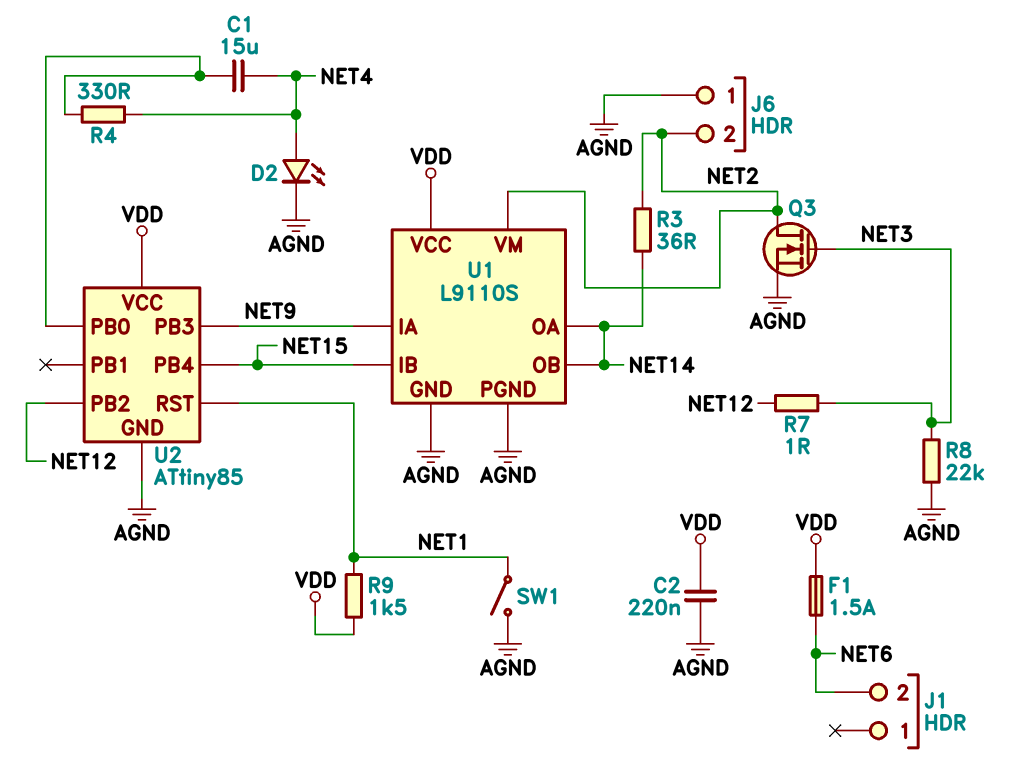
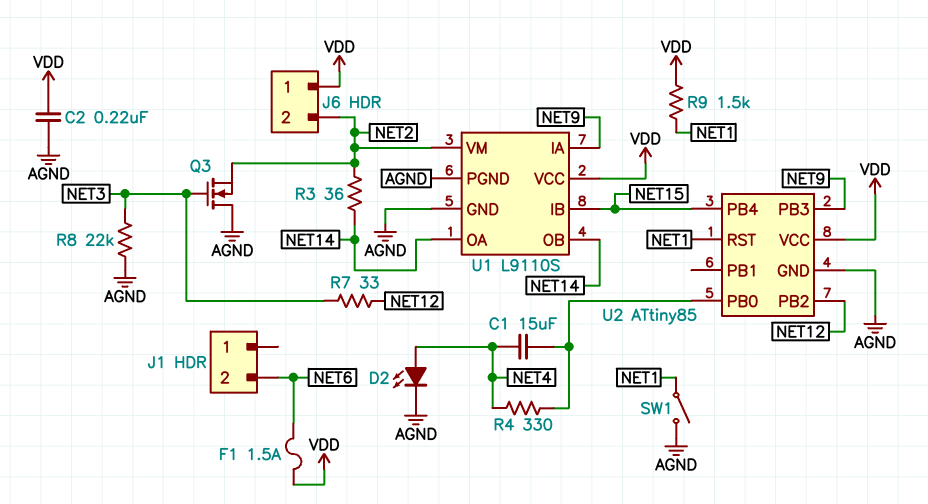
J6 pin 1: AGND -> VDD
Q3: NMOS (G NET3, D NET2, S AGND) -> NMOS (G NET3, D AGND, S NET2)
R7: 1 (NET3, NET12) -> 33 (NET3, NET12)

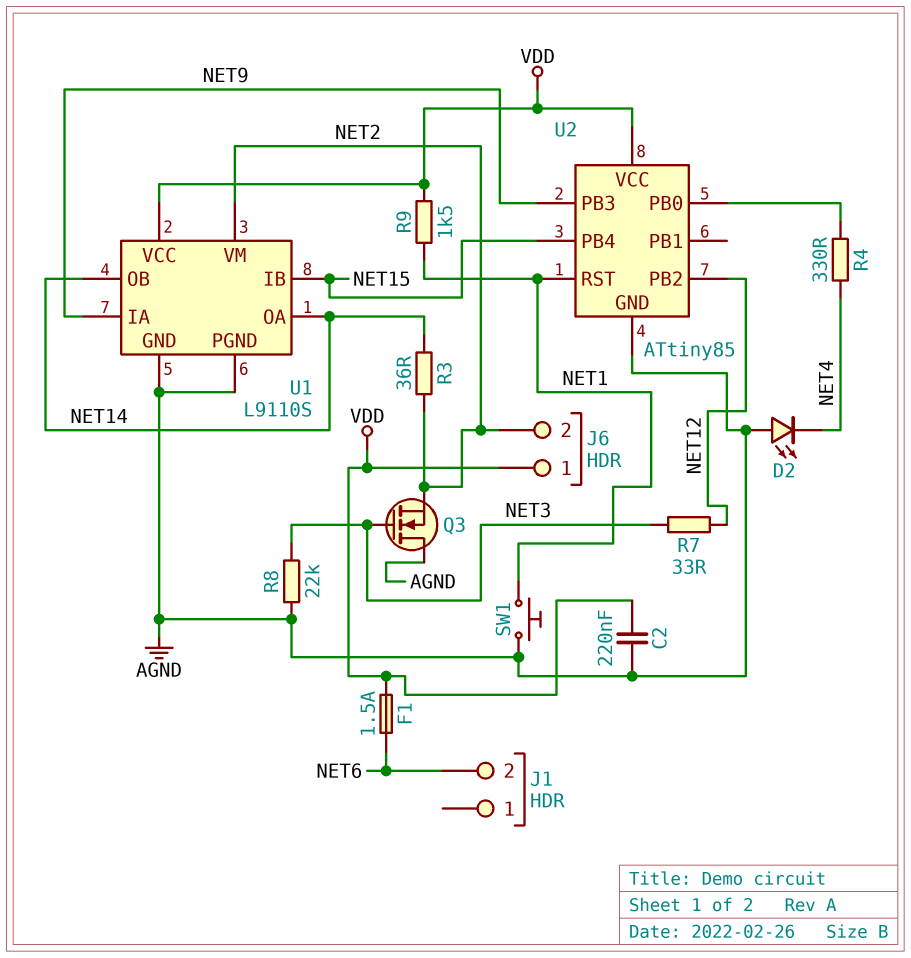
C1: 15uF (NET4, U2/PB0) -> none
D2: LED (A NET4, K AGND) -> LED (A AGND, K NET4)
SW1: switch (AGND, NET1) -> button (AGND, NET1)

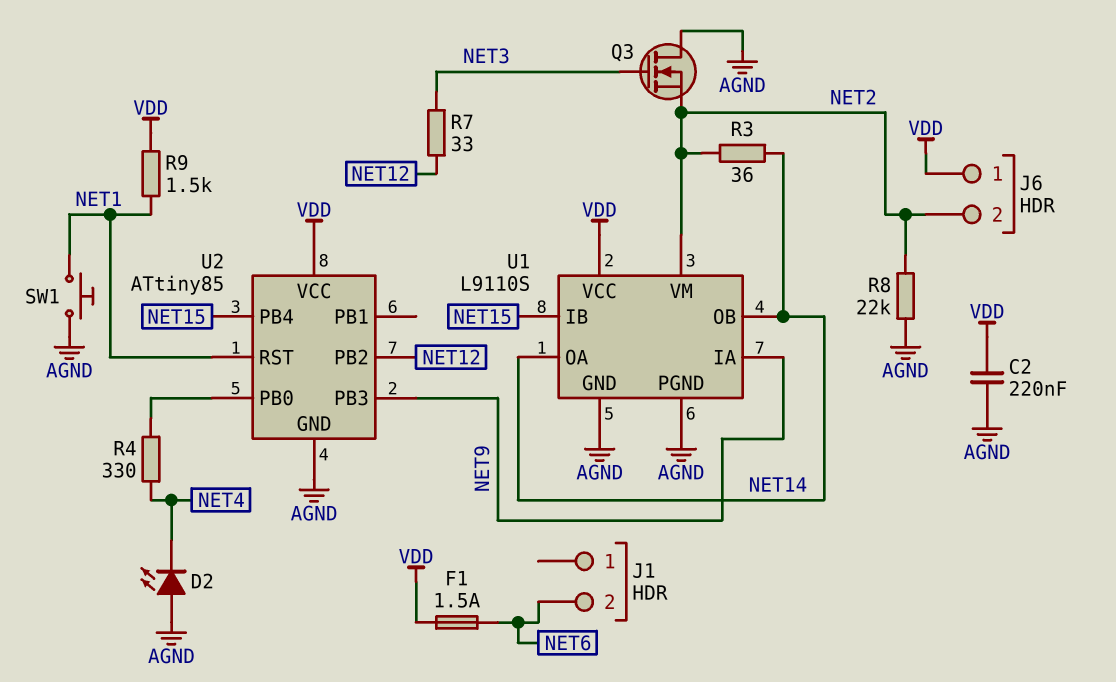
R8: 22k (AGND, NET3) -> 22k (AGND, NET2)

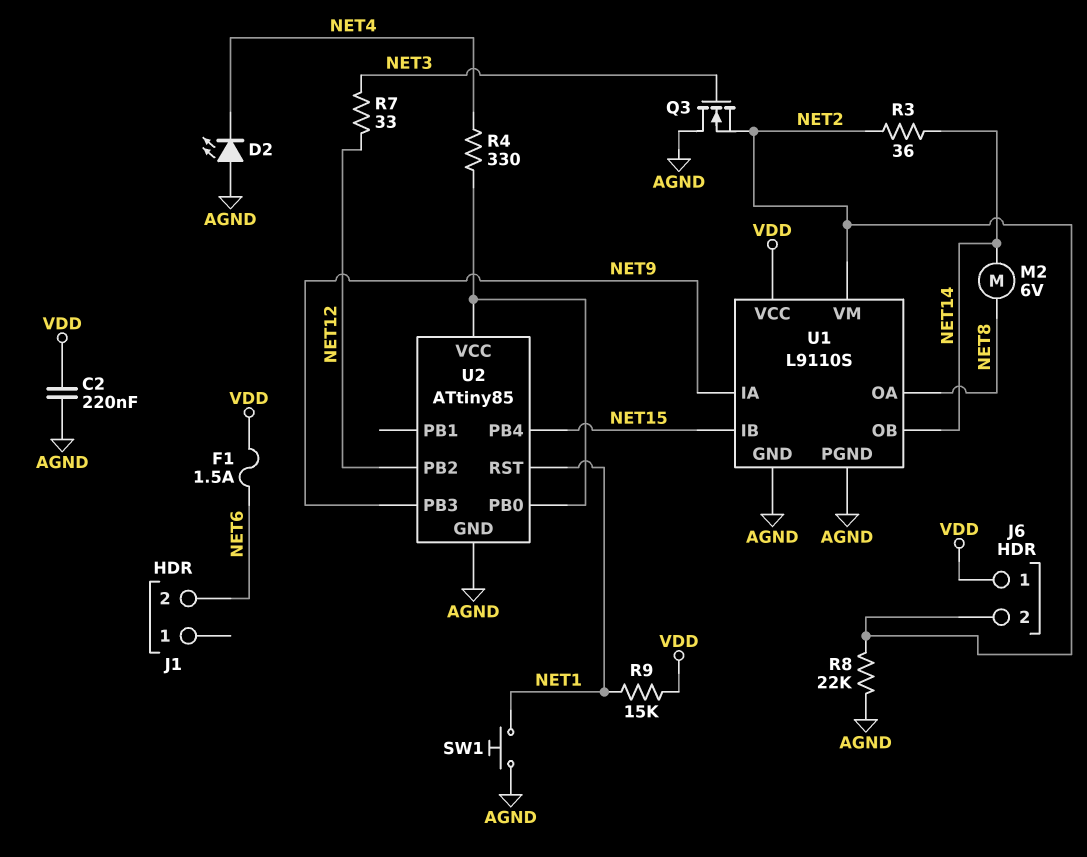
M2: none -> motor 6V (NET8, NET14)
R9: 1.5k (NET1, VDD) -> 15k (NET1, VDD)
U1 pin OA: NET14 -> NET8
U2 pin VCC: VDD -> U2/PB0

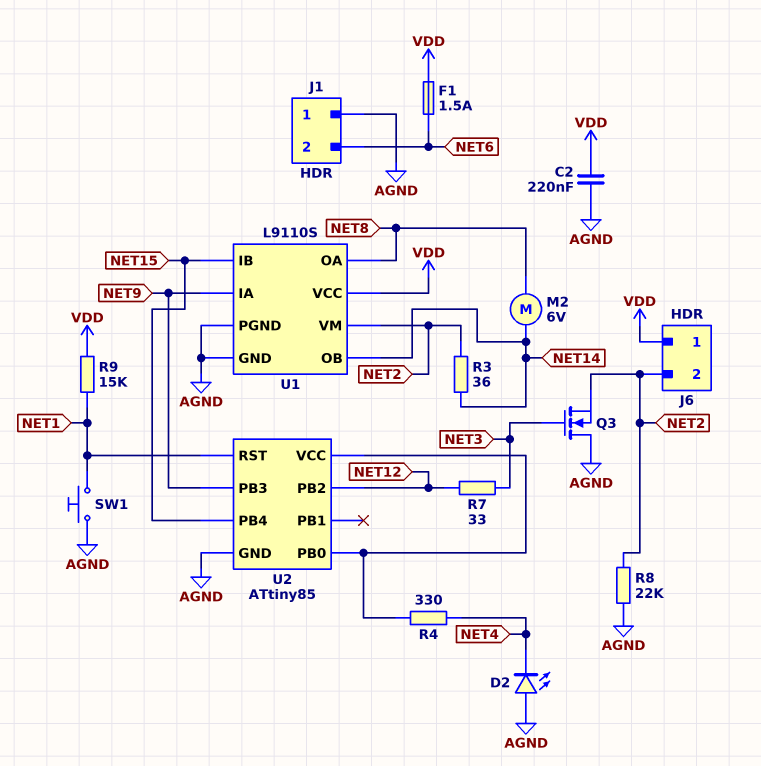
J1 pin 1: none -> AGND

